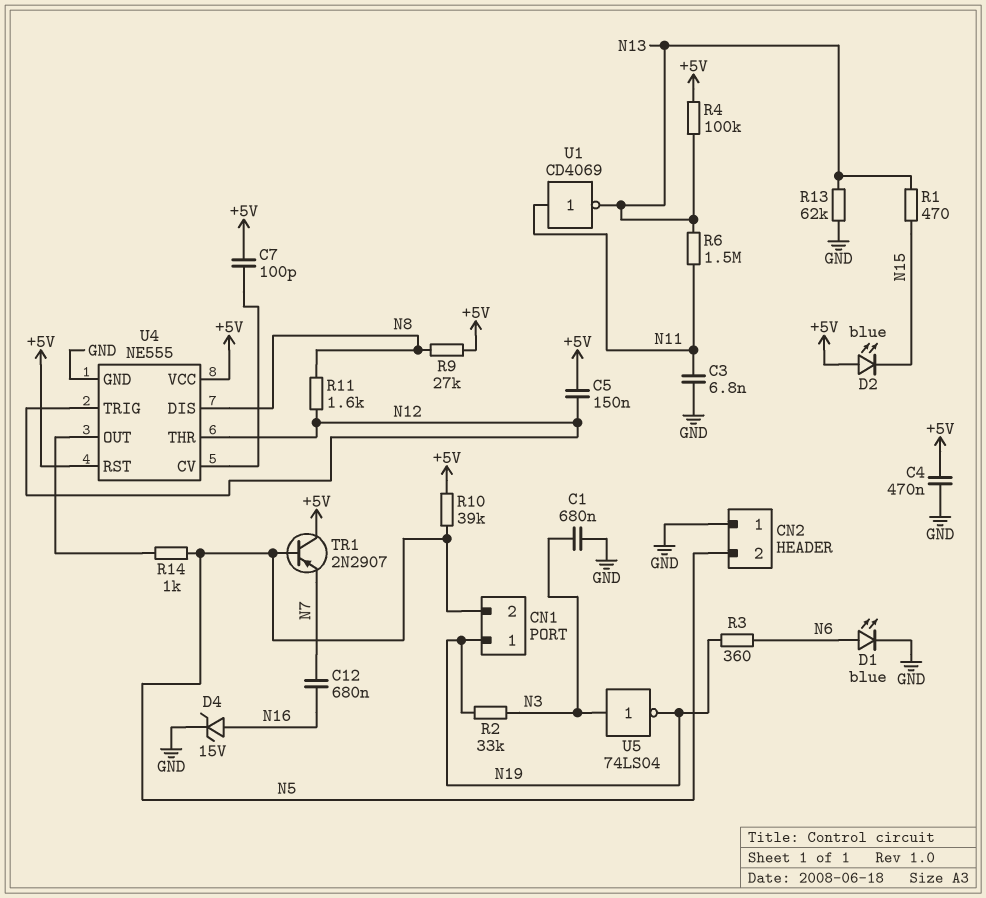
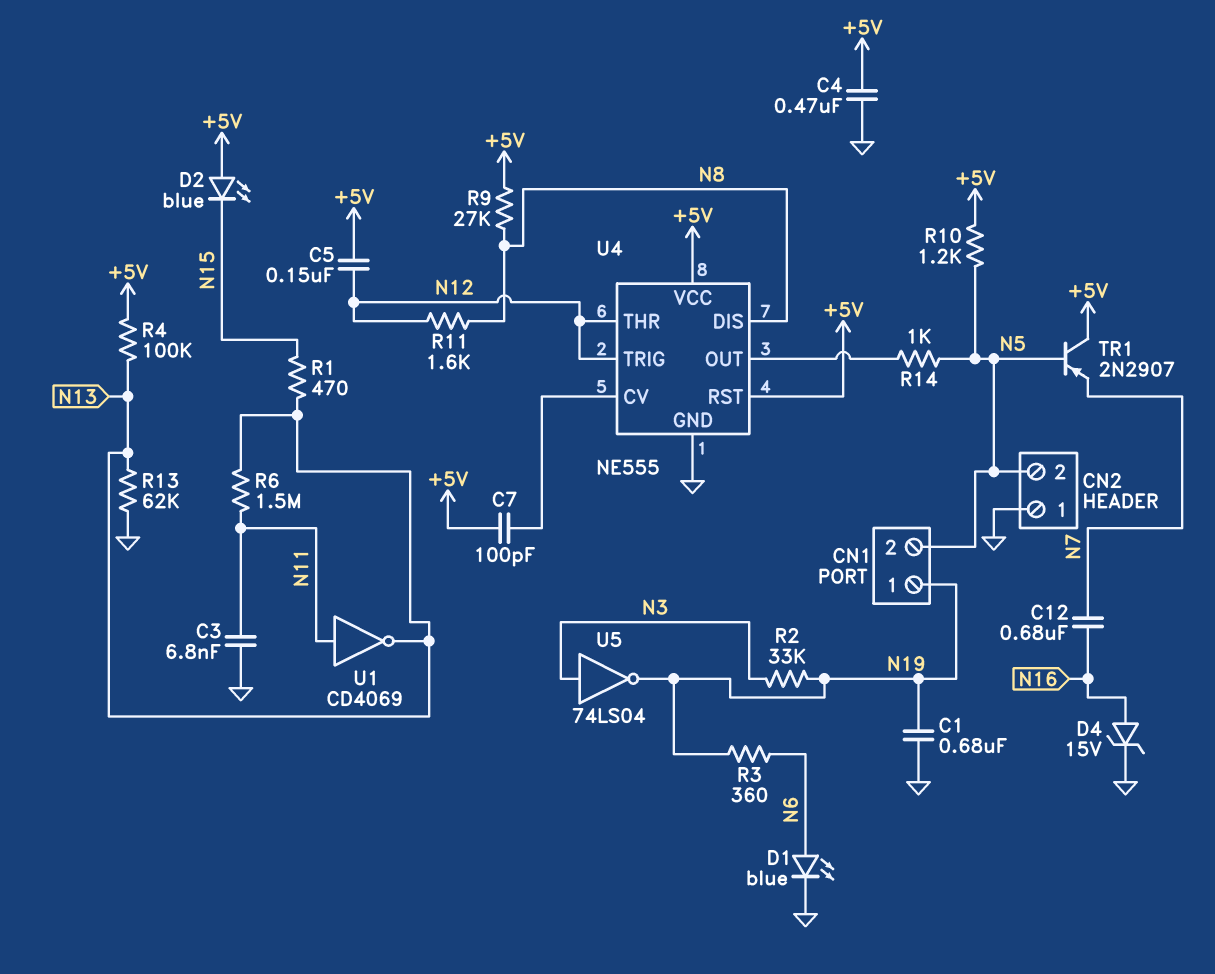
C1: 680nF (GND, N3) -> 680nF (GND, N19)
R10: 39k (+5V, N5) -> 1.2k (+5V, N5)

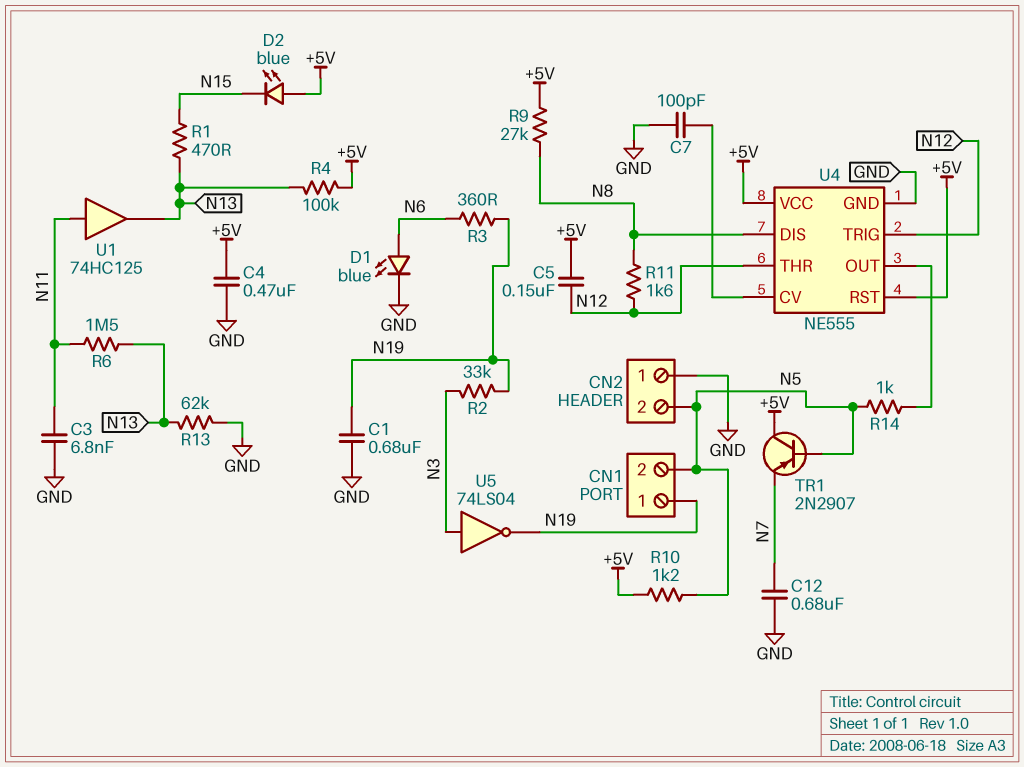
C7: 100pF (+5V, U4/CV) -> 100pF (GND, U4/CV)
C12: 680nF (N7, N16) -> 680nF (GND, N7)
D4: zener 15V (A N16, K GND) -> none
U1: NOT CD4069 (in N11, out N13) -> buffer 74HC125 (in N11, out N13)

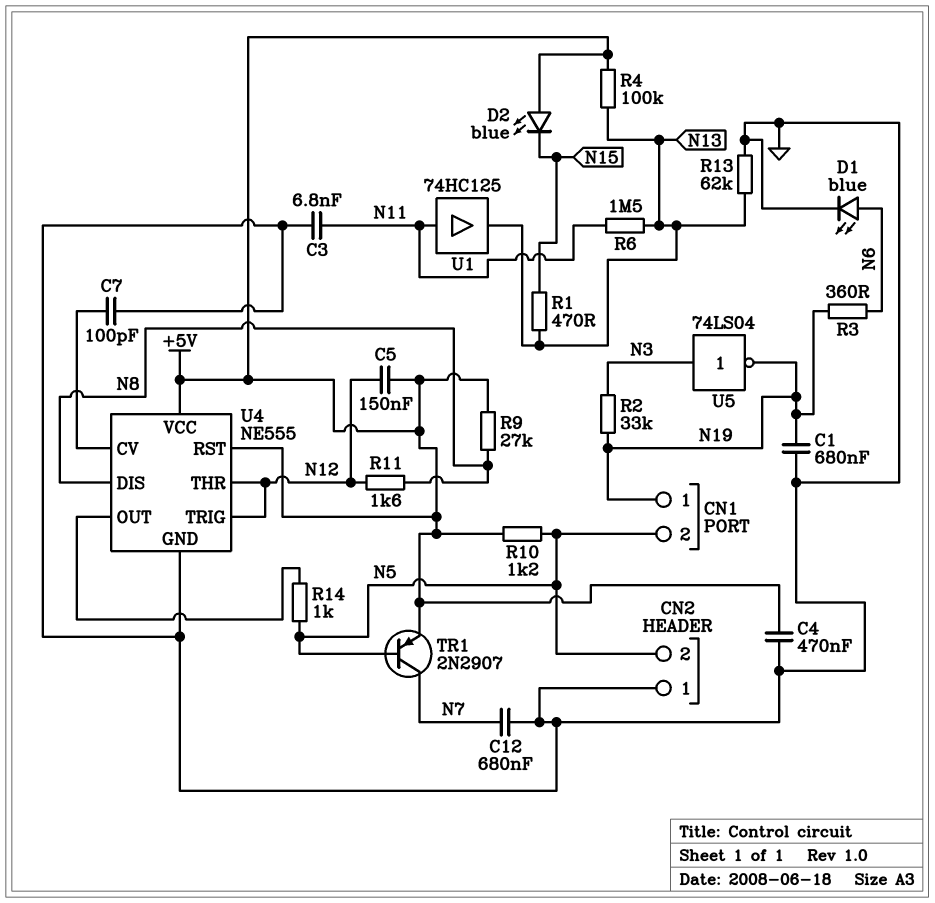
TR1: PNP 2N2907 (B N5, C +5V, E N7) -> PNP 2N2907 (B N5, C N7, E +5V)

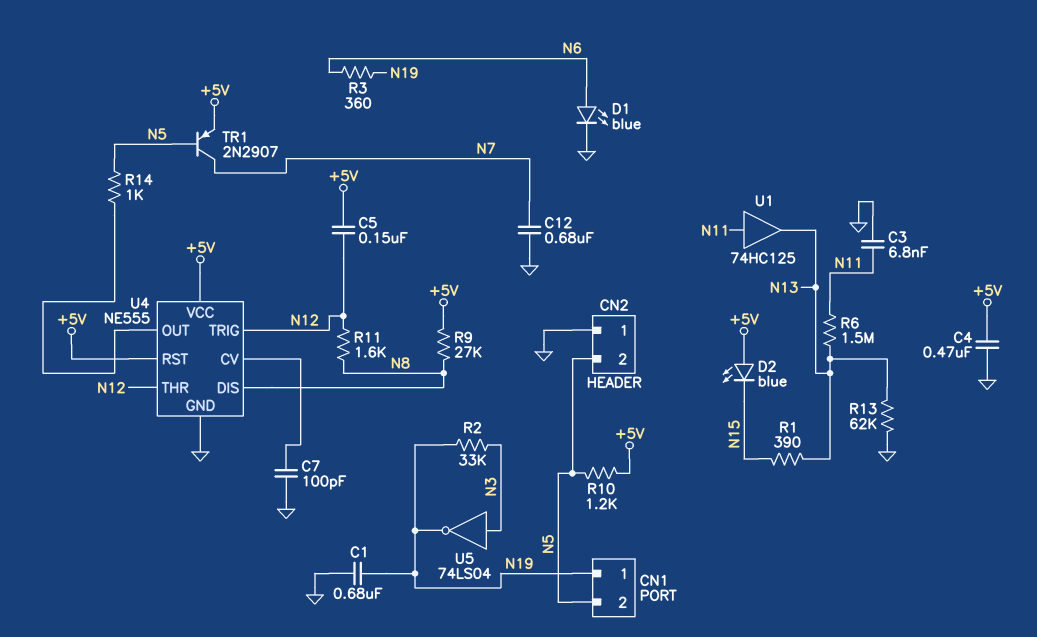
R1: 470 (N13, N15) -> 390 (N13, N15)
R4: 100k (+5V, N13) -> none

